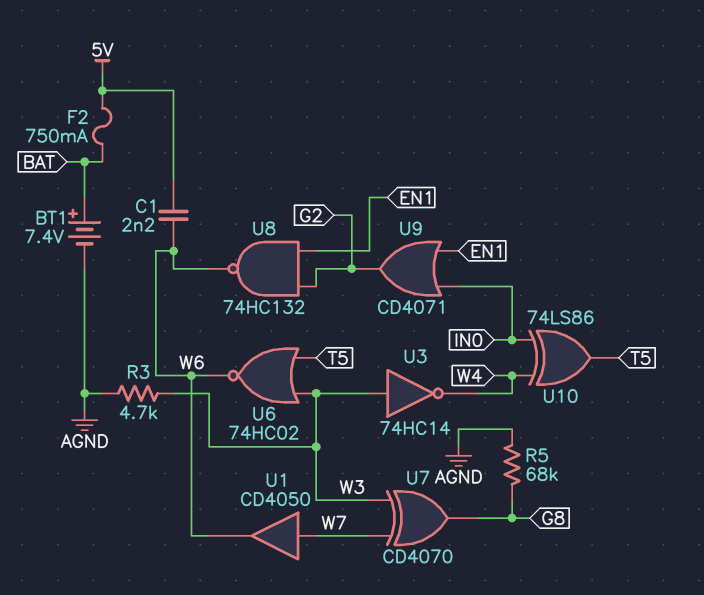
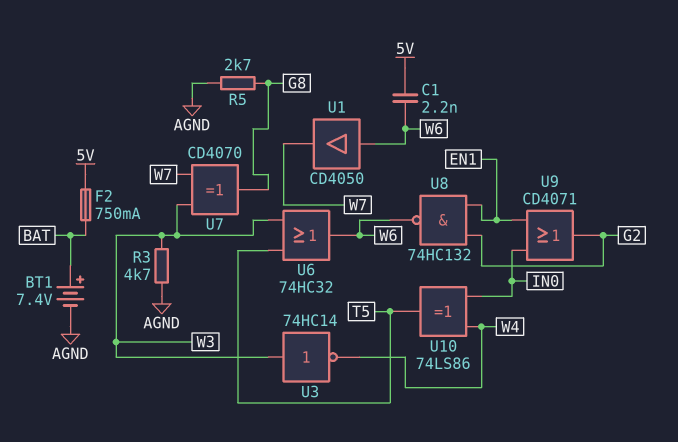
R5: 68k (AGND, G8) -> 2.7k (AGND, G8)
U1: buffer CD4050 (in W7, out W6) -> buffer CD4050 (in W6, out W7)
U6: NOR 74HC02 (in T5, in W3, out W6) -> OR 74HC32 (in T5, in W3, out W6)

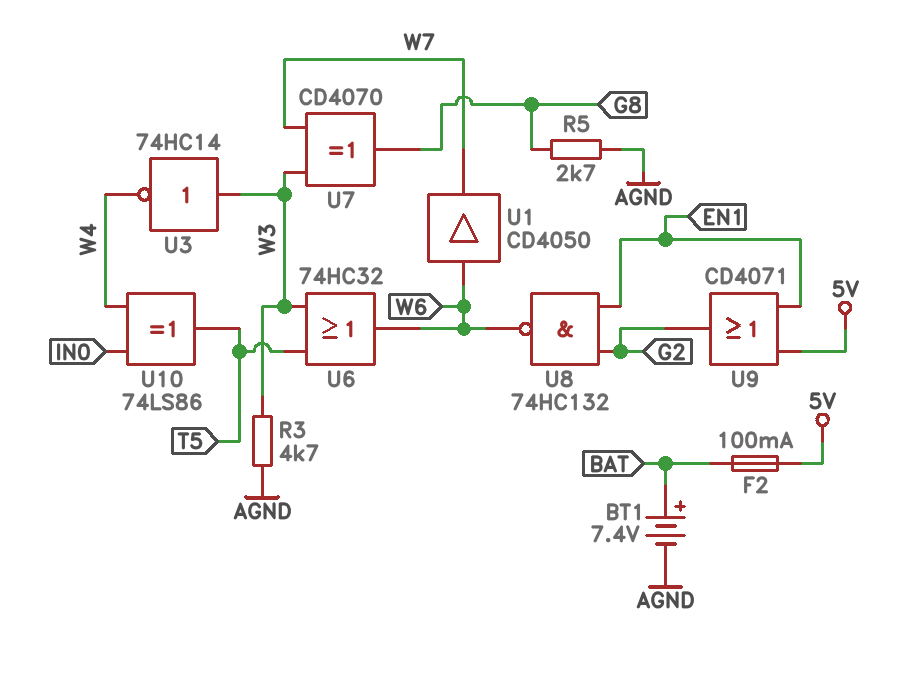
C1: 2.2nF (5V, W6) -> none
F2: 750mA (5V, BAT) -> 100mA (5V, BAT)
U9: OR CD4071 (in EN1, in IN0, out G2) -> OR CD4071 (in 5V, in EN1, out G2)

